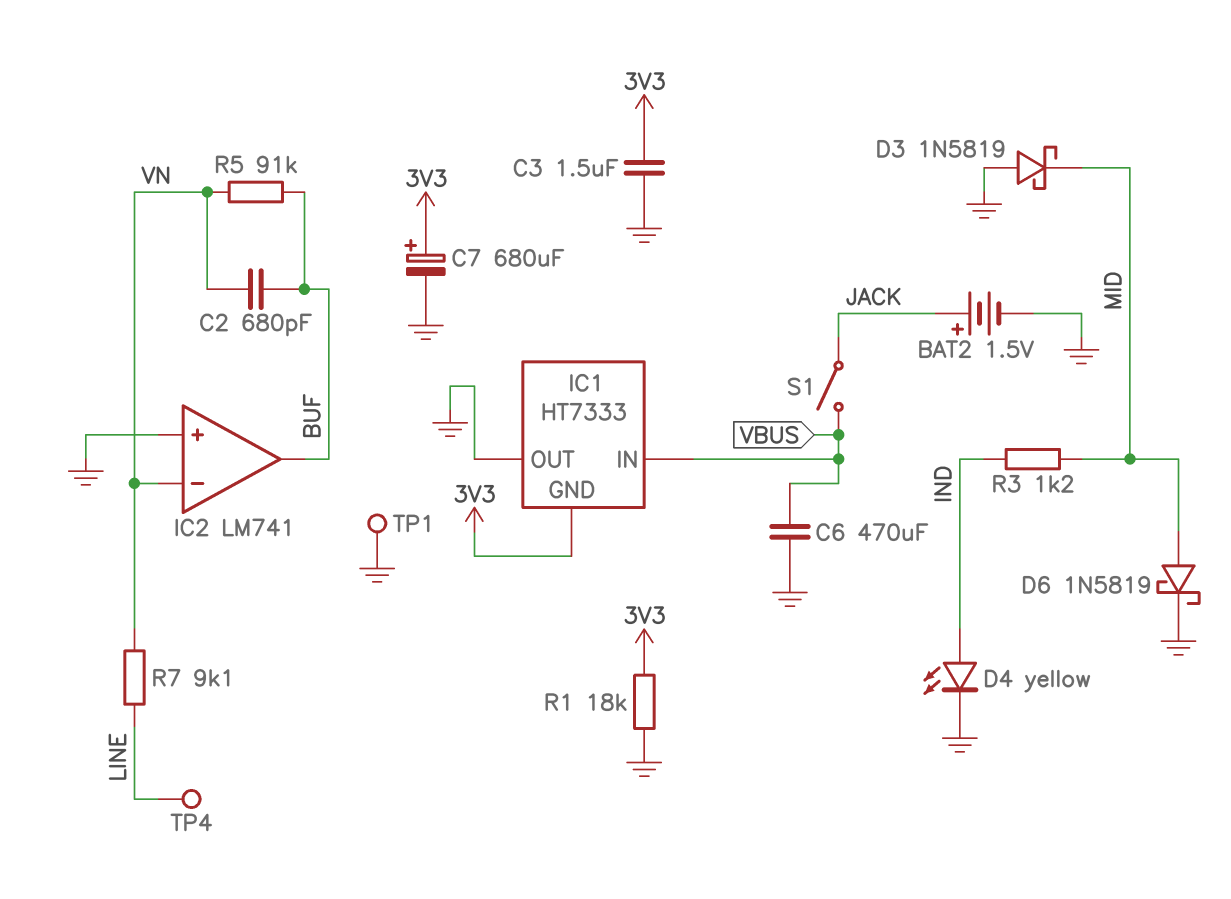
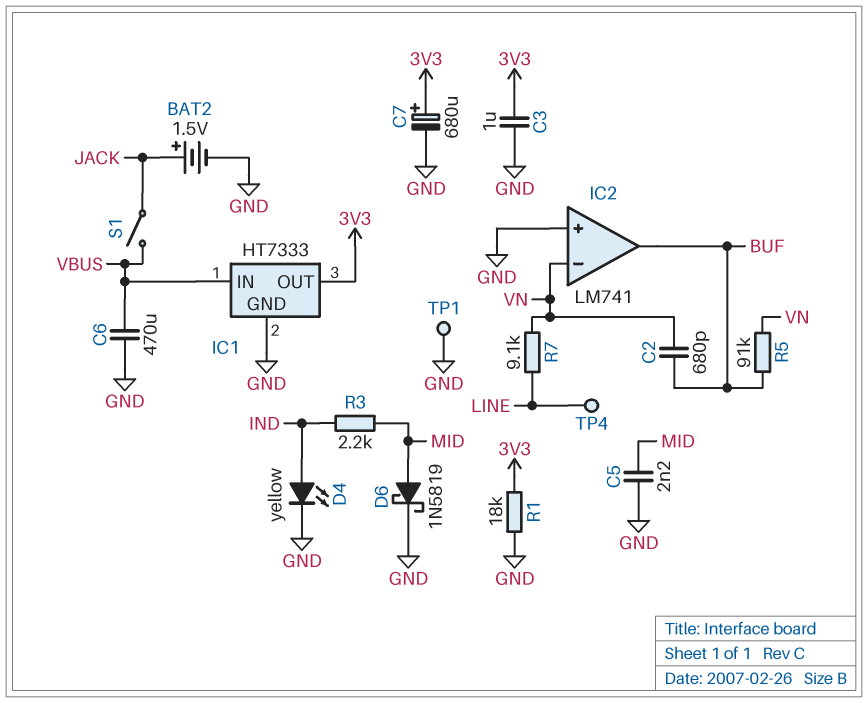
C3: 1.5uF (3V3, GND) -> 1uF (3V3, GND)
C5: none -> 2.2nF (GND, MID)
D3: schottky 1N5819 (A GND, K MID) -> none
IC1 pin GND: 3V3 -> GND
IC1 pin OUT: GND -> 3V3
R3: 1.2k (IND, MID) -> 2.2k (IND, MID)

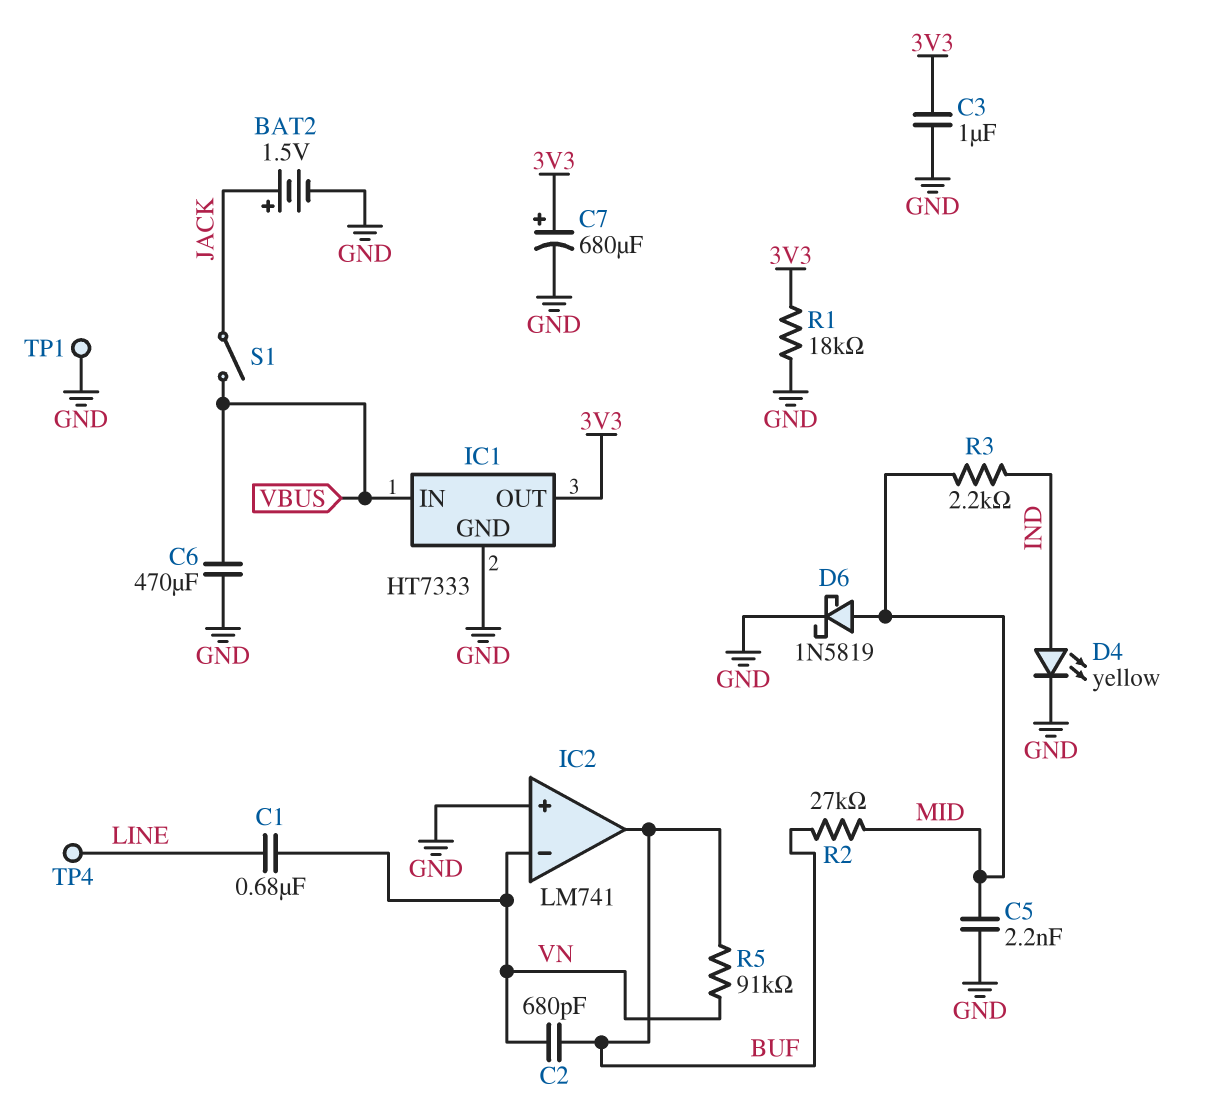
C1: none -> 680nF (LINE, VN)
R2: none -> 27k (BUF, MID)
R7: 9.1k (LINE, VN) -> none

